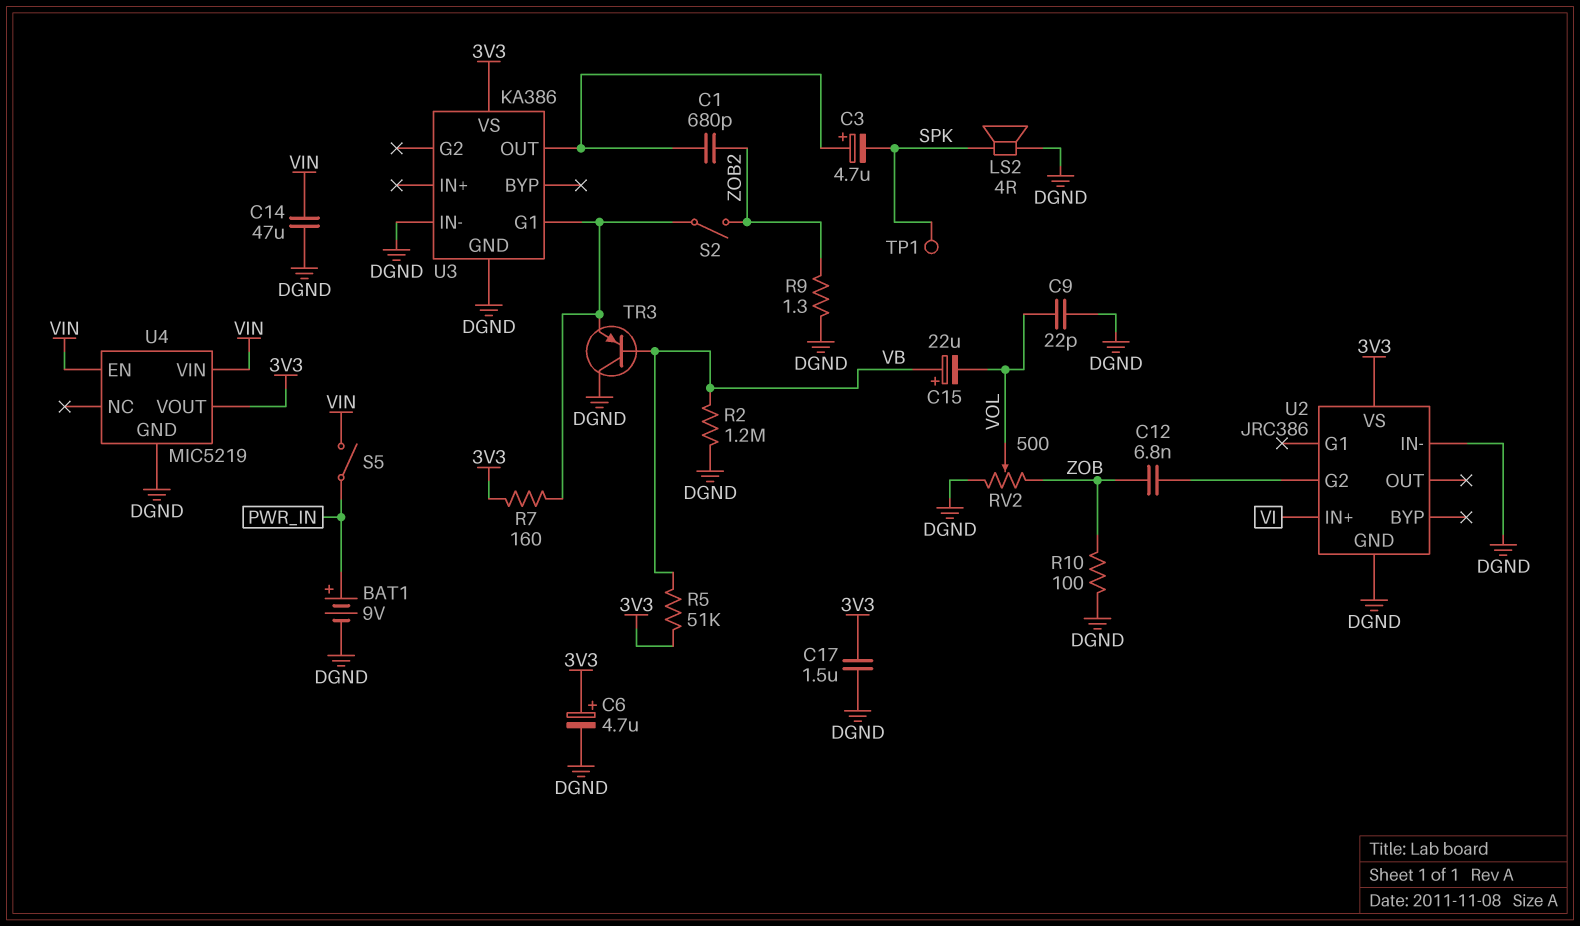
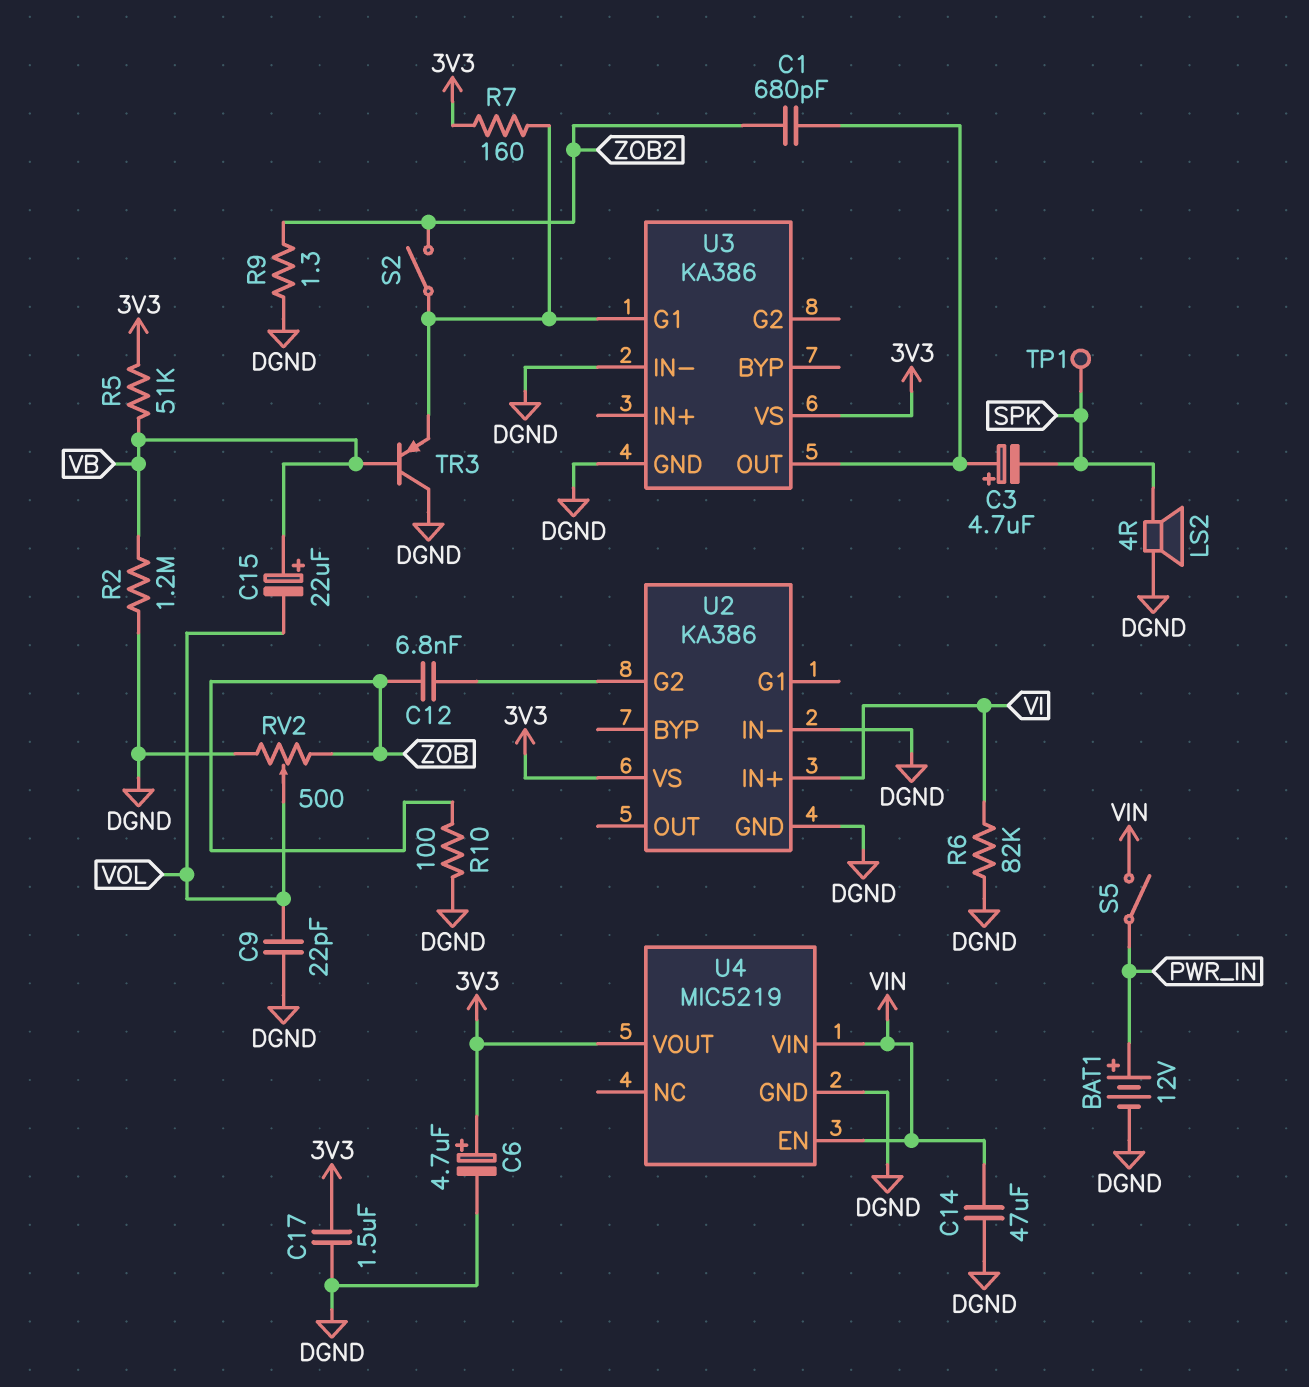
BAT1: 9V (plus PWR_IN, minus DGND) -> 12V (plus PWR_IN, minus DGND)
R6: none -> 82k (DGND, VI)
U2: JRC386 -> KA386

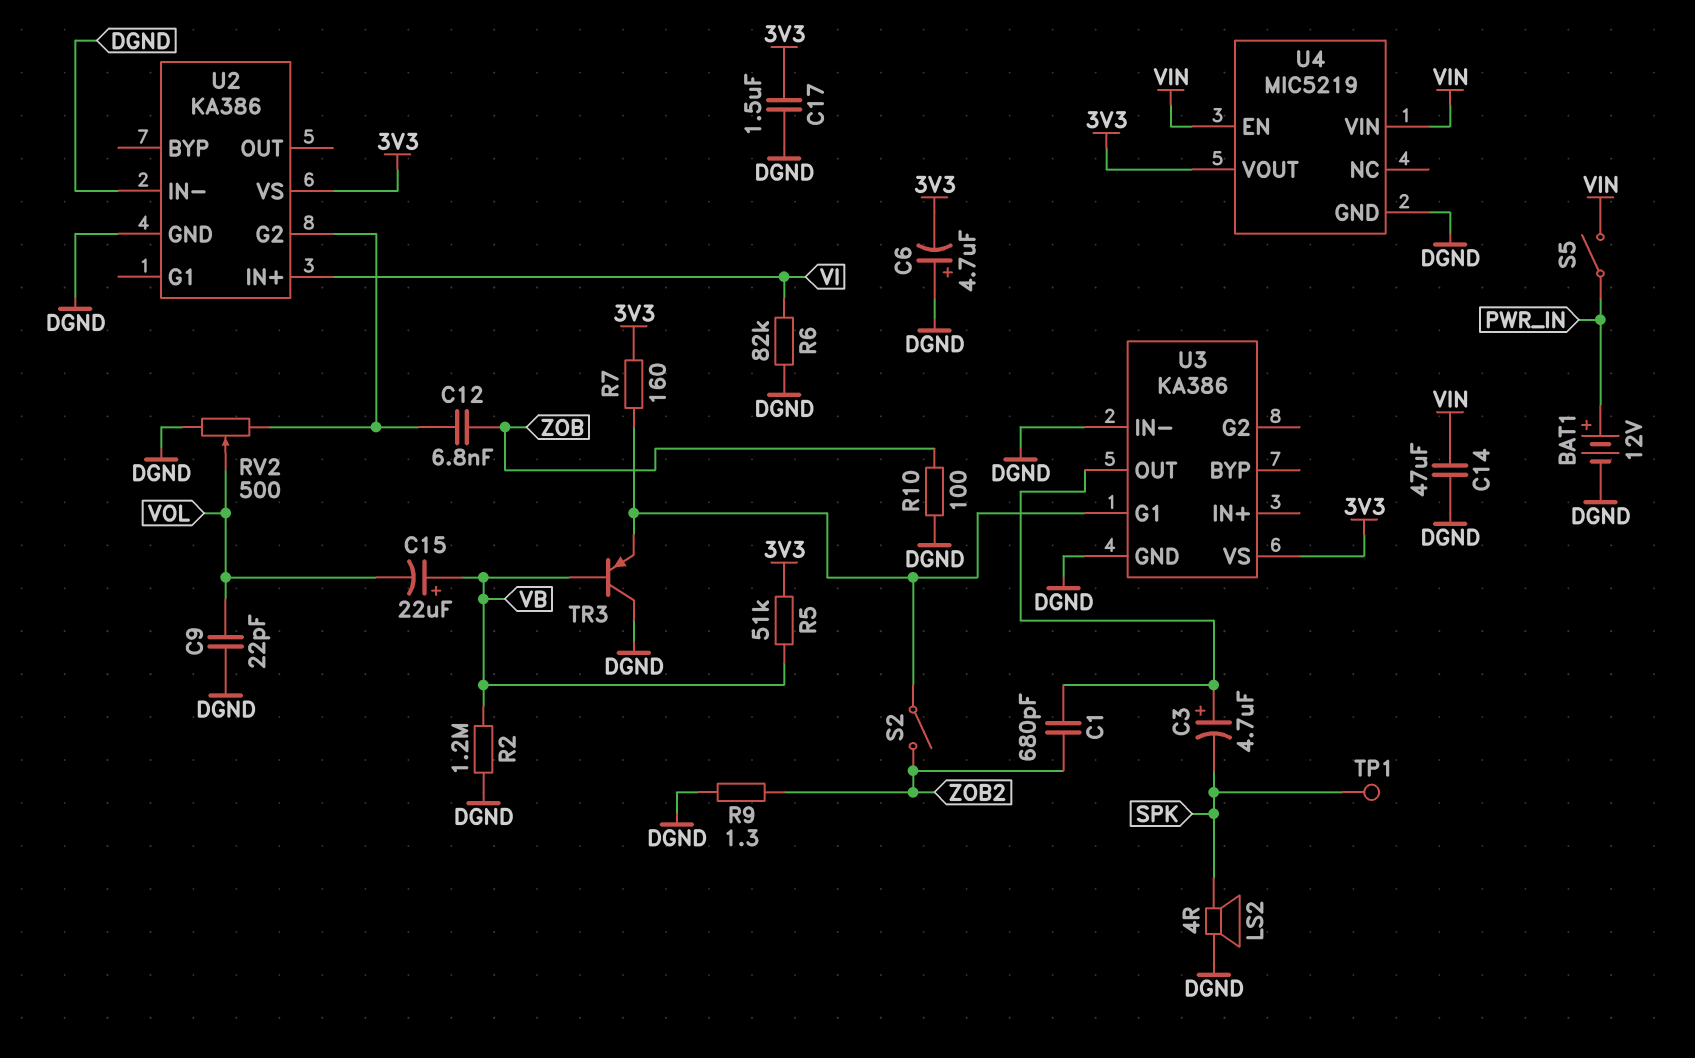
C6: 4.7uF (plus 3V3, minus DGND) -> 4.7uF (plus DGND, minus 3V3)
RV2: 500 (DGND, ZOB, wiper VOL) -> 500 (DGND, U2/G2, wiper VOL)

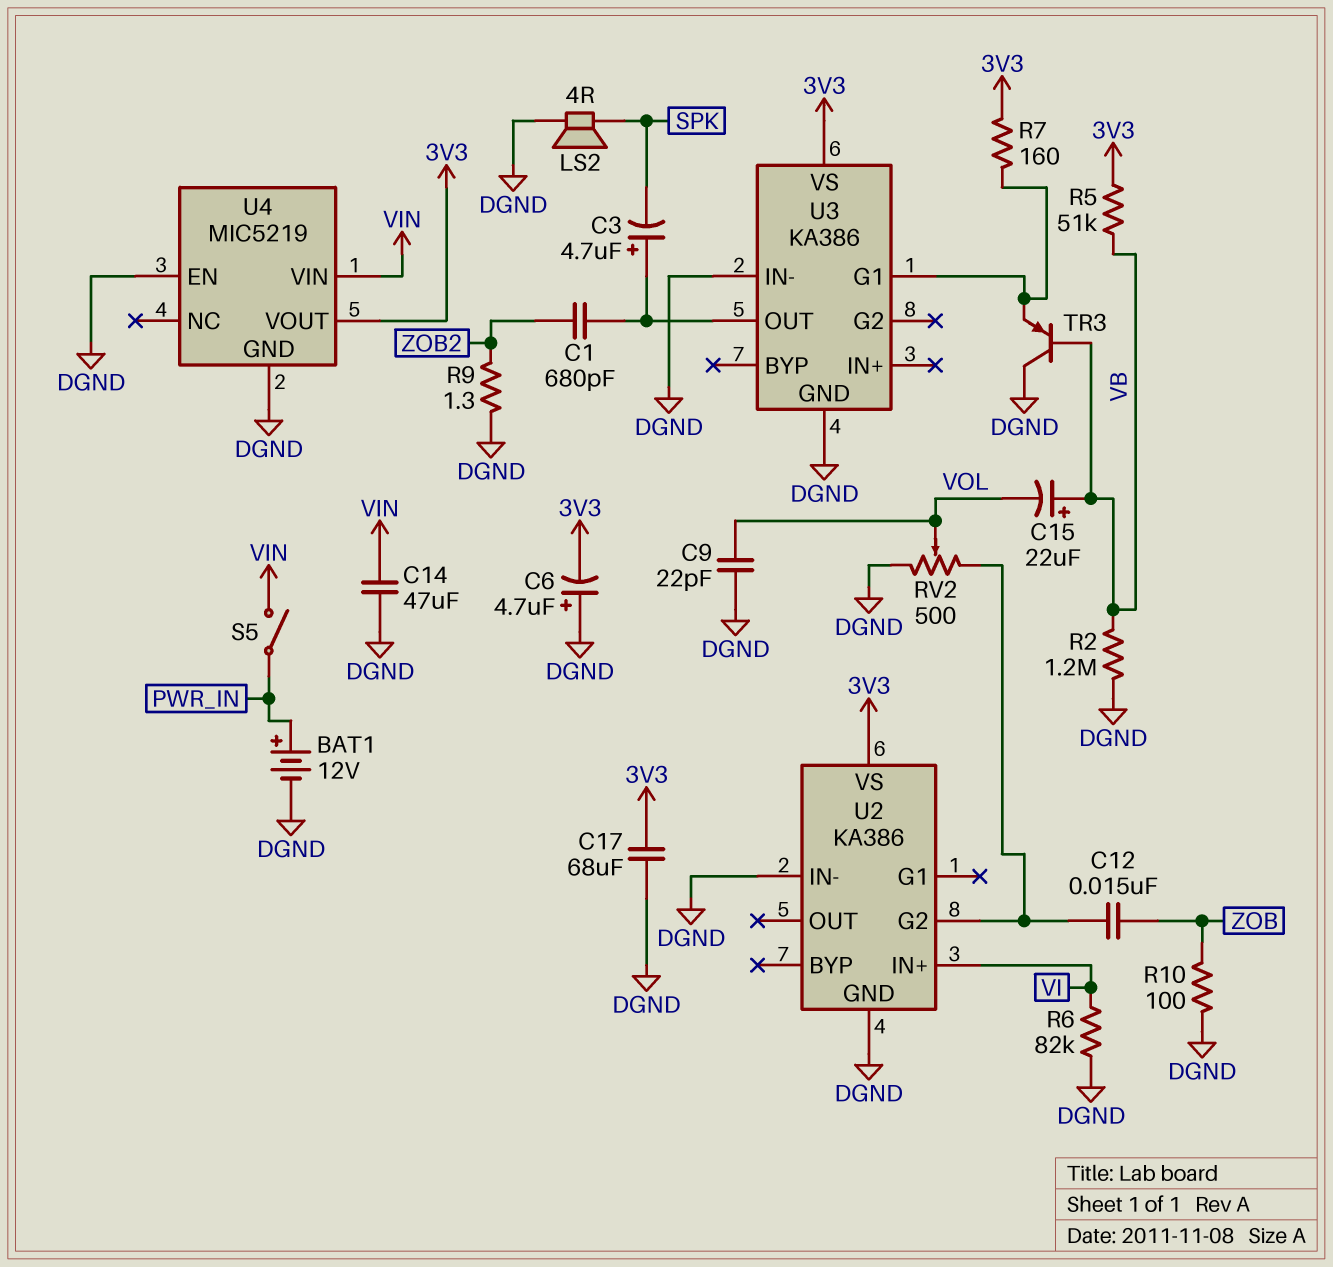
C12: 6.8nF (U2/G2, ZOB) -> 15nF (U2/G2, ZOB)
C17: 1.5uF (3V3, DGND) -> 68uF (3V3, DGND)
S2: switch (U3/G1, ZOB2) -> none
TP1: test point (SPK) -> none
U4 pin EN: VIN -> DGND

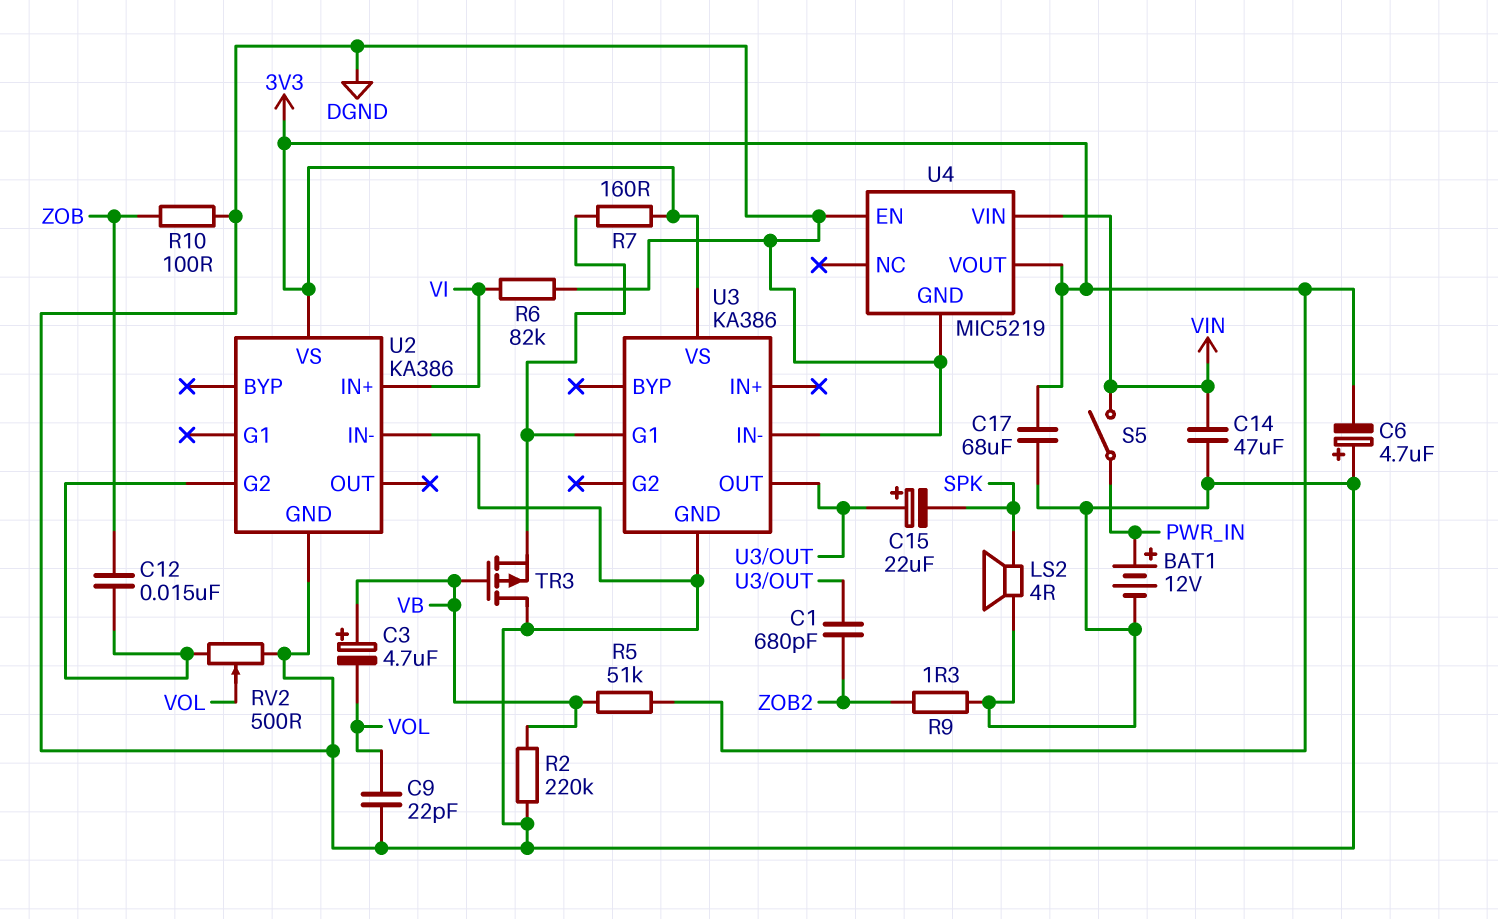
C3: 4.7uF (plus U3/OUT, minus SPK) -> 4.7uF (plus VB, minus VOL)
C15: 22uF (plus VB, minus VOL) -> 22uF (plus U3/OUT, minus SPK)
R2: 1.2M (DGND, VB) -> 220k (DGND, VB)
TR3: PNP (B VB, C DGND, E U3/G1) -> PMOS (G VB, D DGND, S U3/G1)

